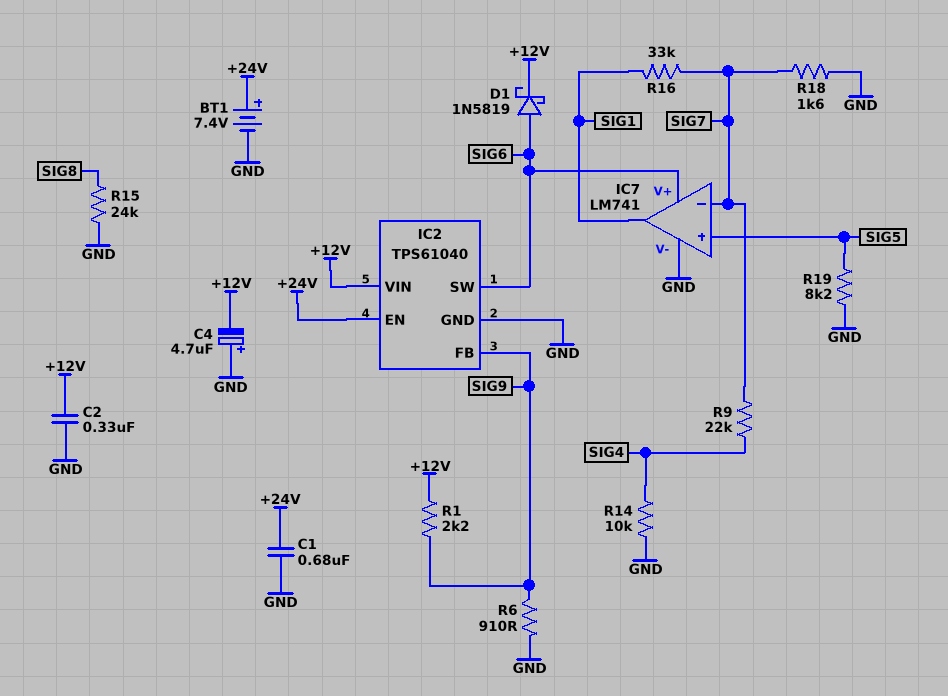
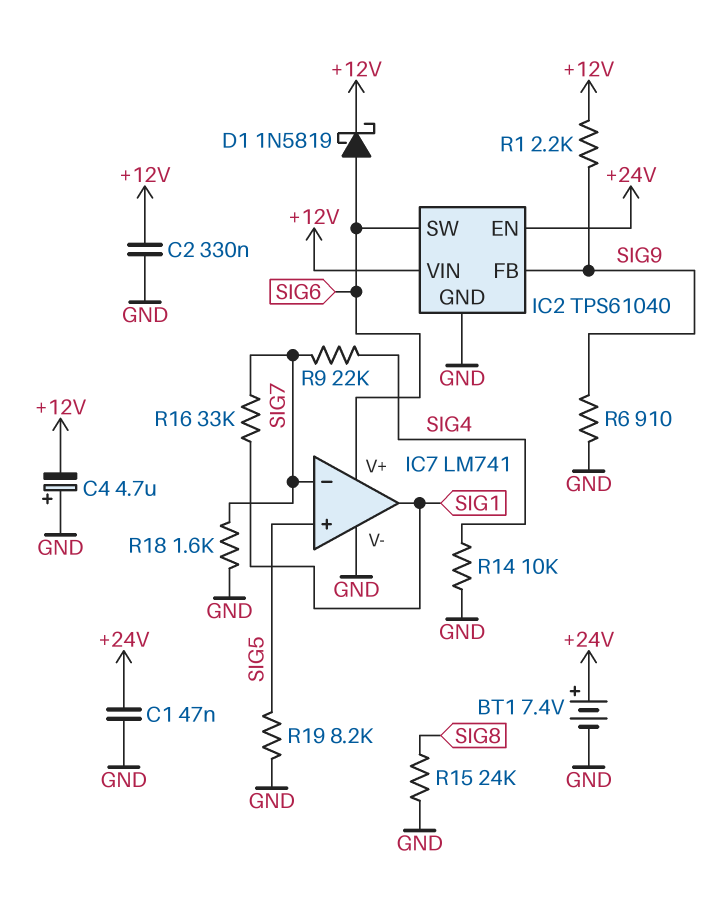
C1: 680nF (+24V, GND) -> 47nF (+24V, GND)

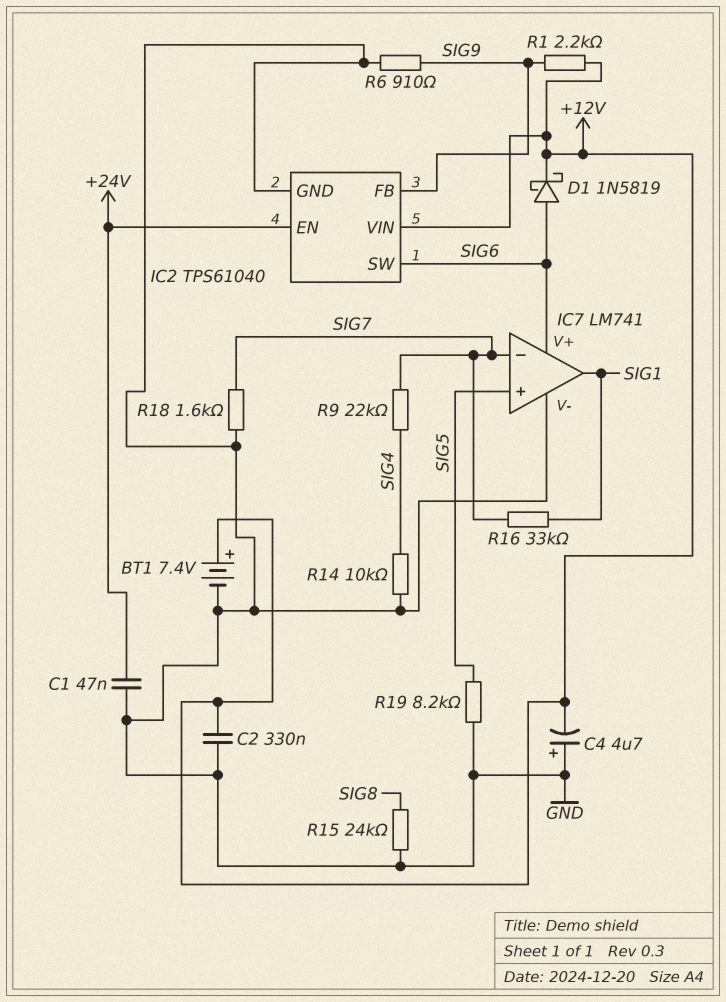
BT1: 7.4V (plus +24V, minus GND) -> 7.4V (plus +12V, minus GND)

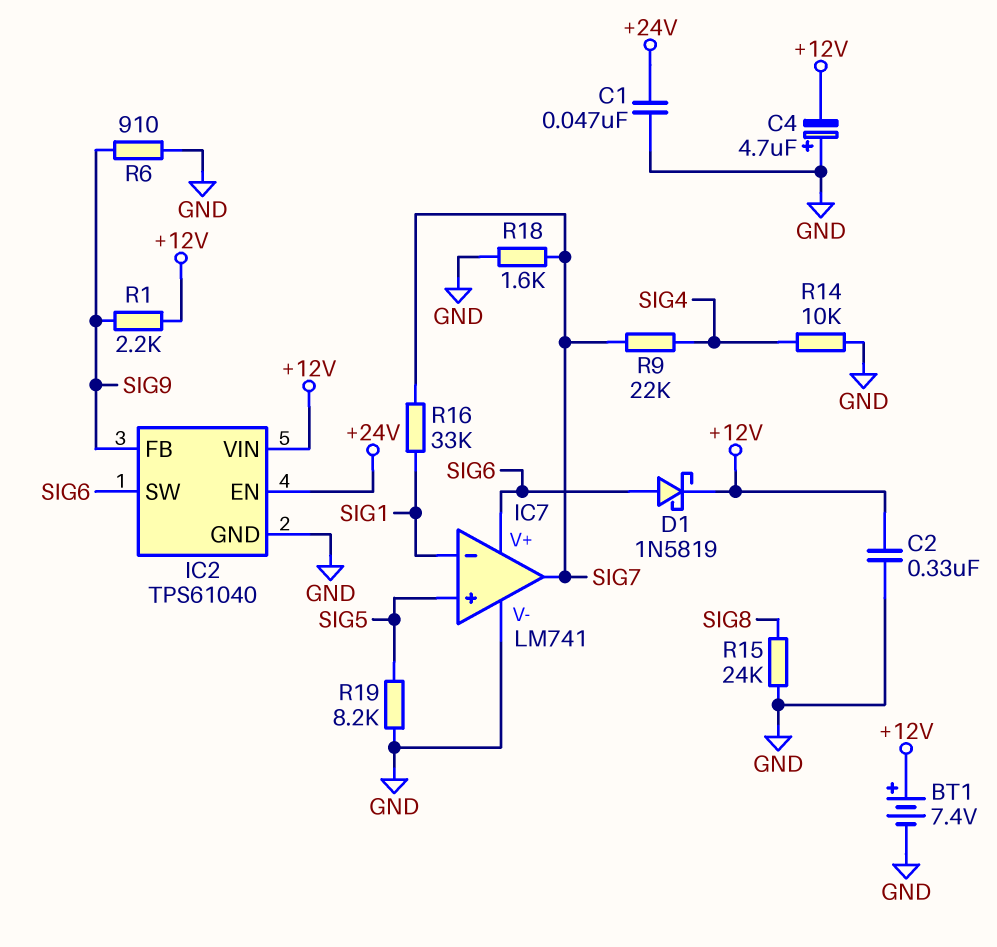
IC7 pin in-: SIG7 -> SIG1
IC7 pin out: SIG1 -> SIG7

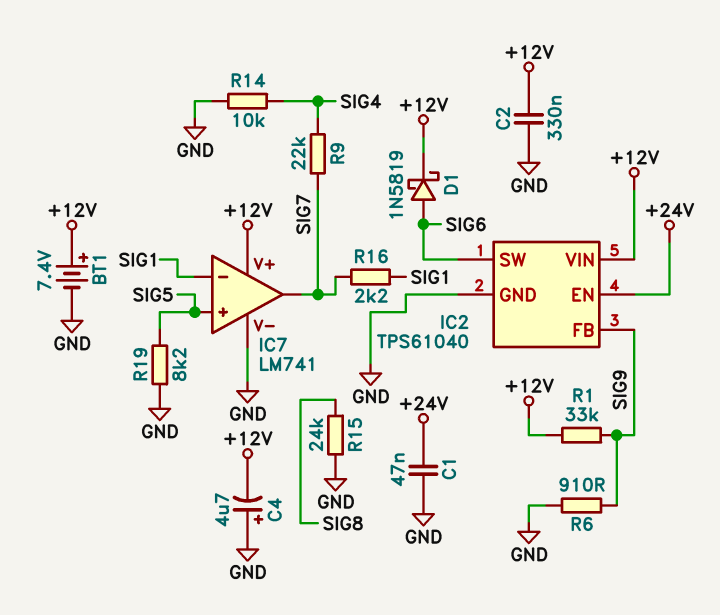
IC7 pin V+: SIG6 -> +12V
R1: 2.2k (+12V, SIG9) -> 33k (+12V, SIG9)
R16: 33k (SIG1, SIG7) -> 2.2k (SIG1, SIG7)
R18: 1.6k (GND, SIG7) -> none

